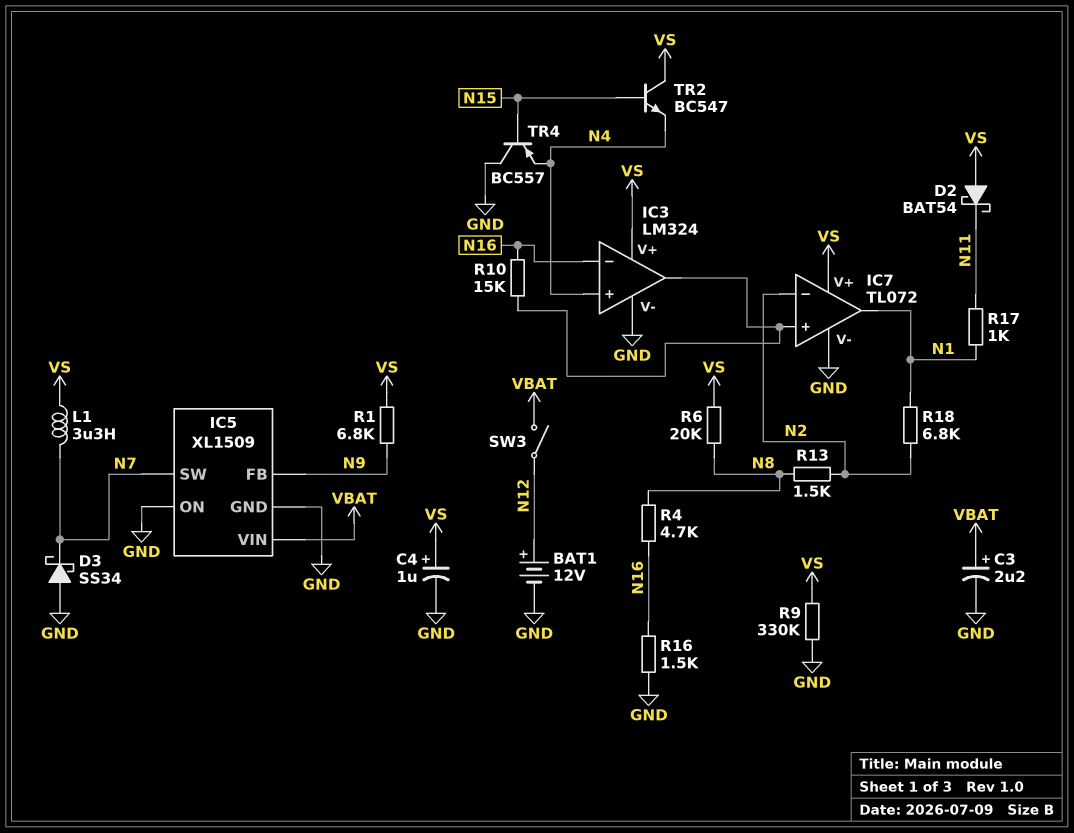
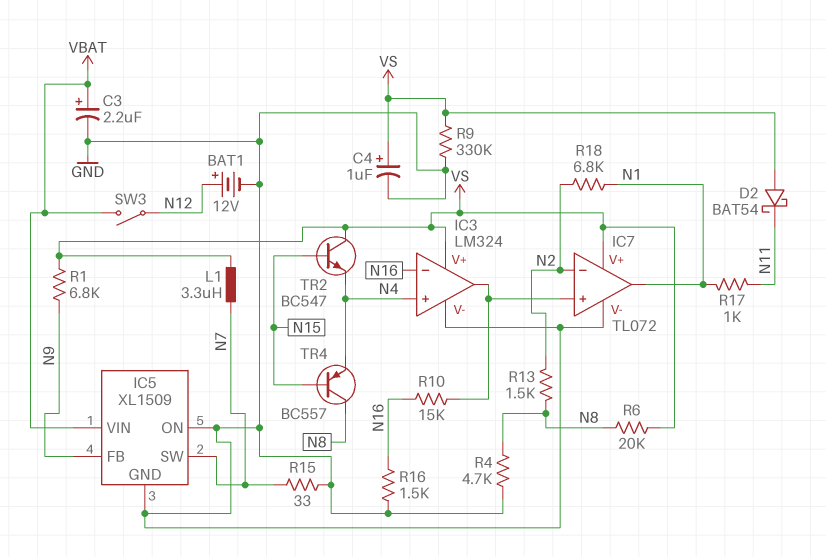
D3: schottky SS34 (A GND, K N7) -> none
R4: 4.7k (N8, N16) -> 4.7k (GND, N8)
R15: none -> 33 (GND, N7)
TR4: PNP BC557 (B N15, C GND, E N4) -> PNP BC557 (B N15, C N8, E N4)

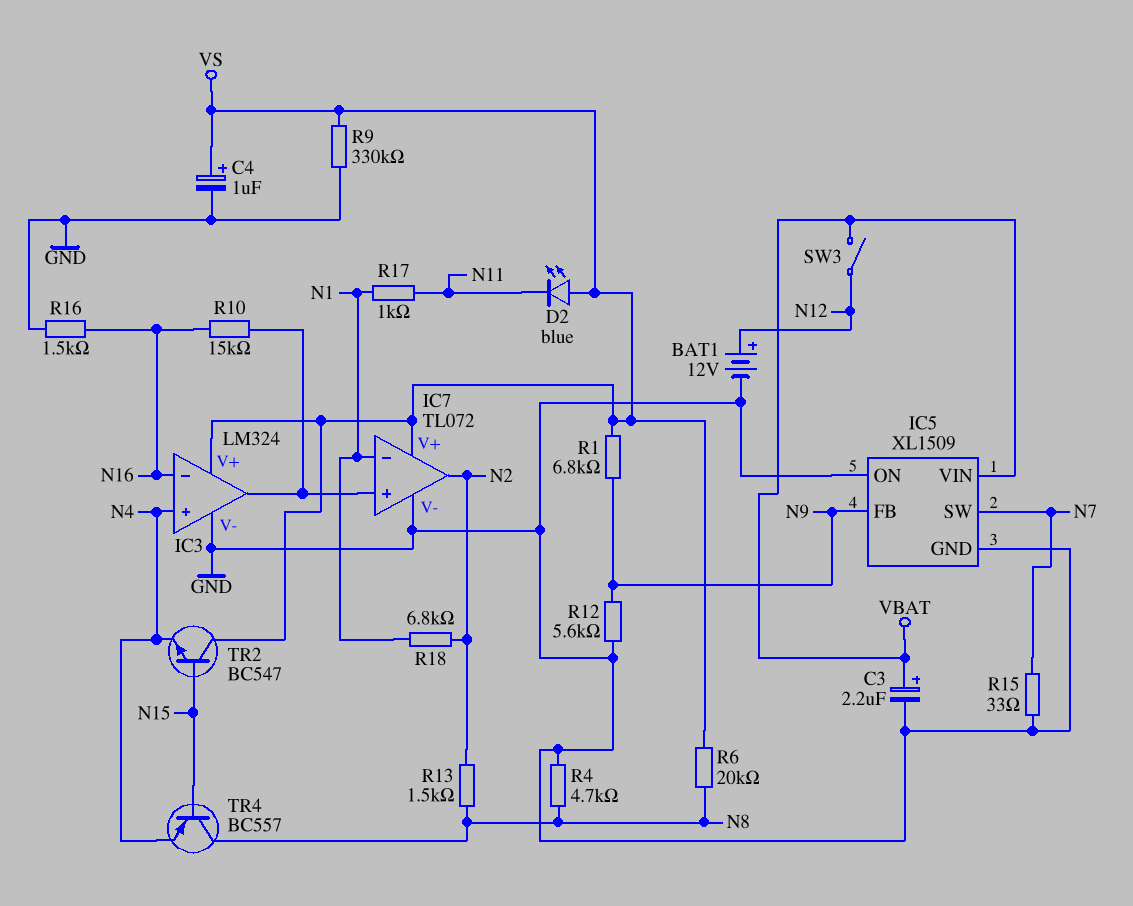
D2: schottky BAT54 (A VS, K N11) -> LED blue (A VS, K N11)
IC7 pin in-: N2 -> N1
IC7 pin out: N1 -> N2
L1: 3.3uH (N7, VS) -> none
R12: none -> 5.6k (GND, N9)

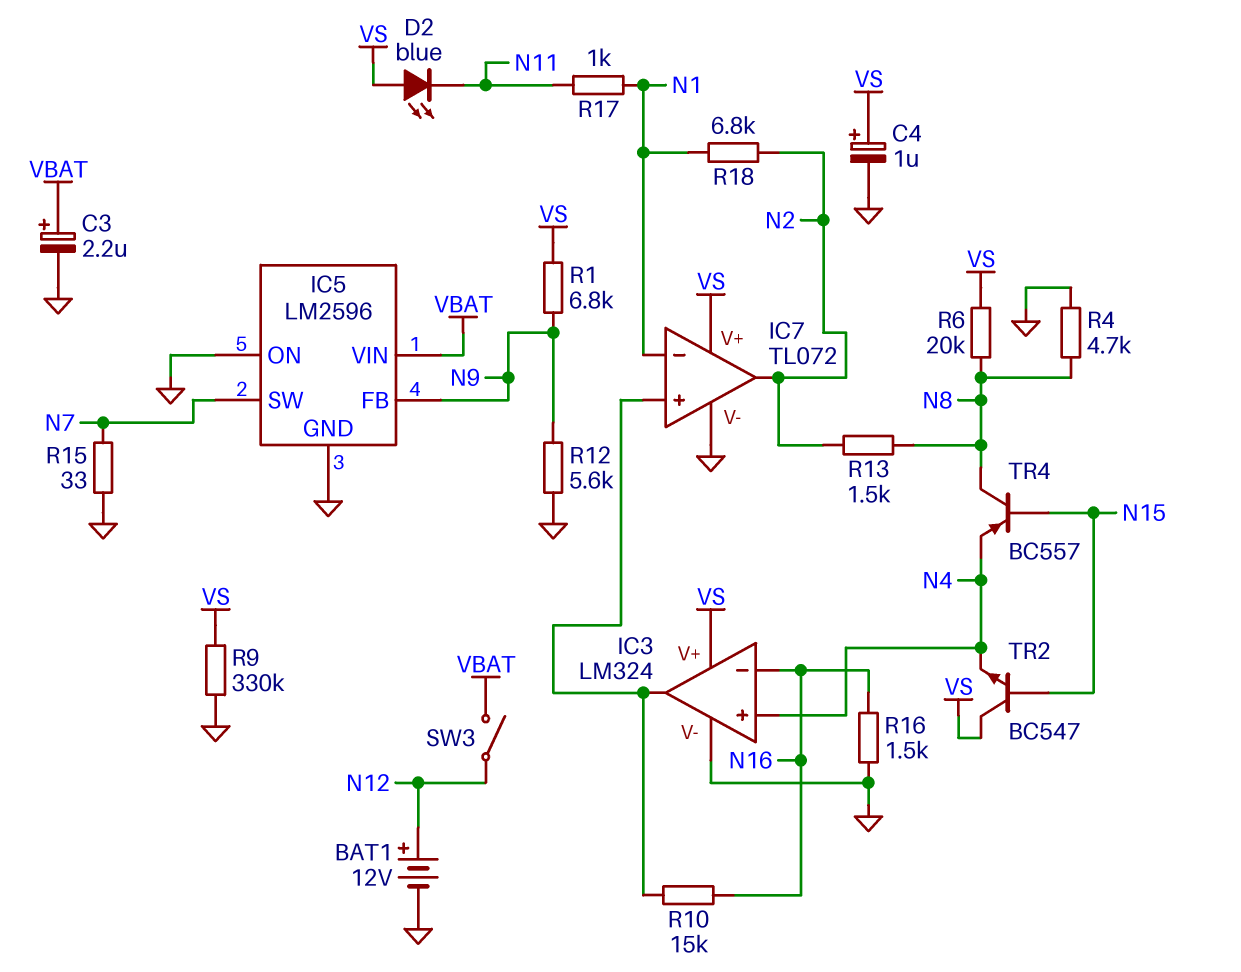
IC5: XL1509 -> LM2596

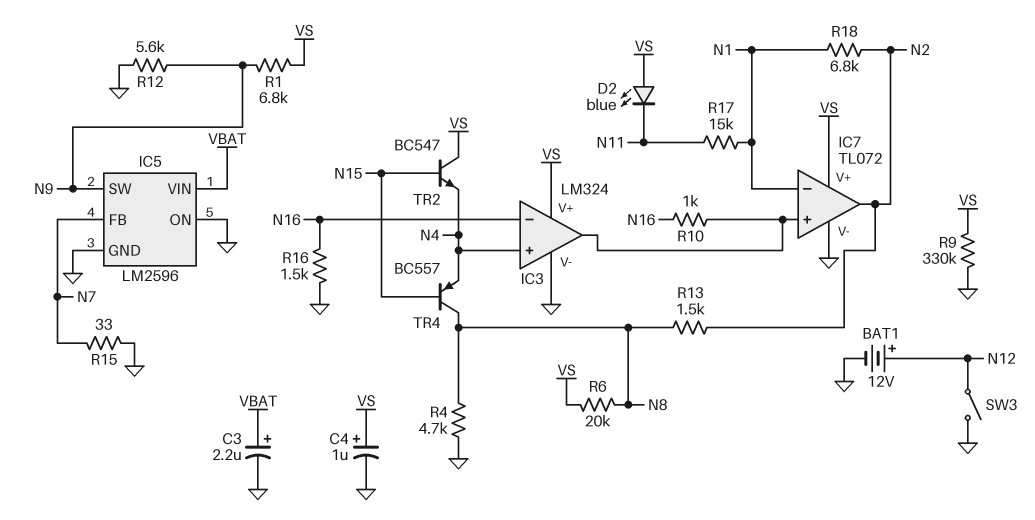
IC5 pin FB: N9 -> N7
IC5 pin SW: N7 -> N9
R10: 15k (IC3/out, N16) -> 1k (IC3/out, N16)
R17: 1k (N1, N11) -> 15k (N1, N11)
SW3: switch (N12, VBAT) -> switch (GND, N12)

